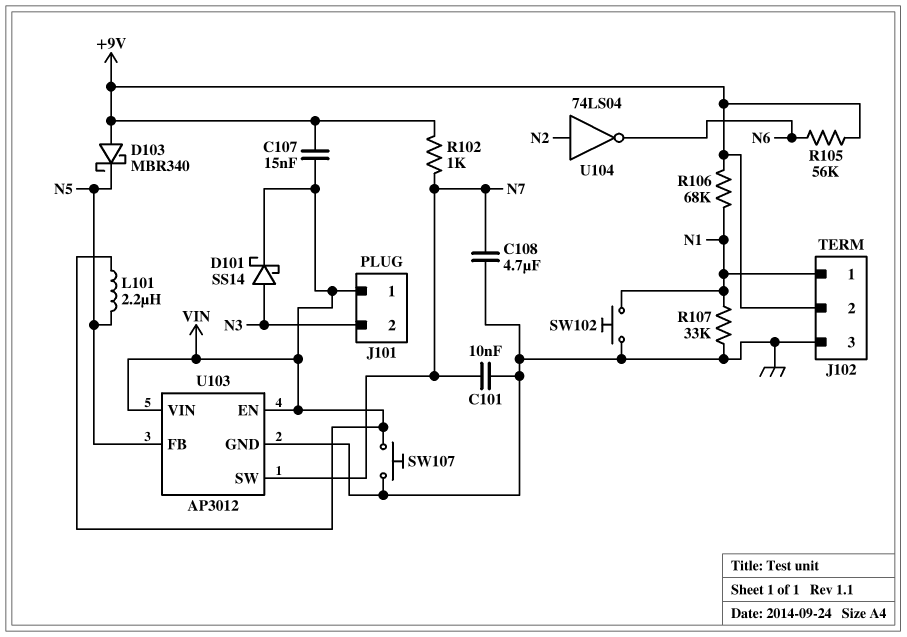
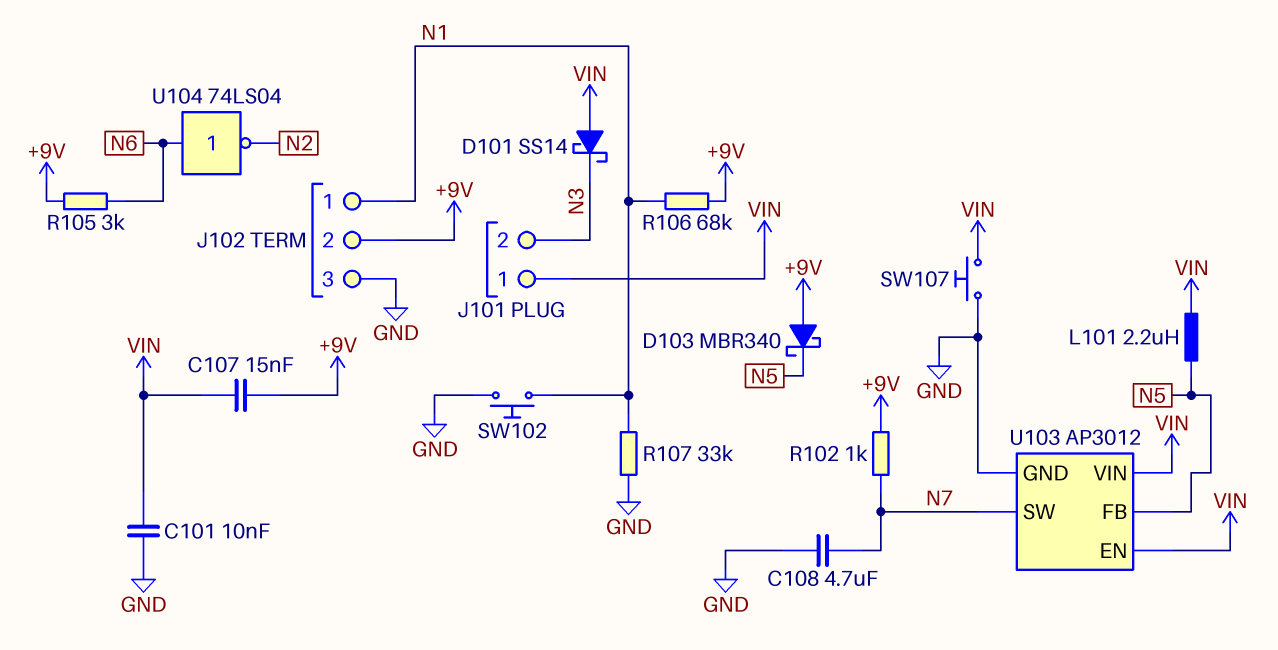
C101: 10nF (GND, N7) -> 10nF (GND, VIN)
D101: schottky SS14 (A N3, K VIN) -> schottky SS14 (A VIN, K N3)
R105: 56k (+9V, N6) -> 3k (+9V, N6)
U104: NOT 74LS04 (in N2, out N6) -> NOT 74LS04 (in N6, out N2)

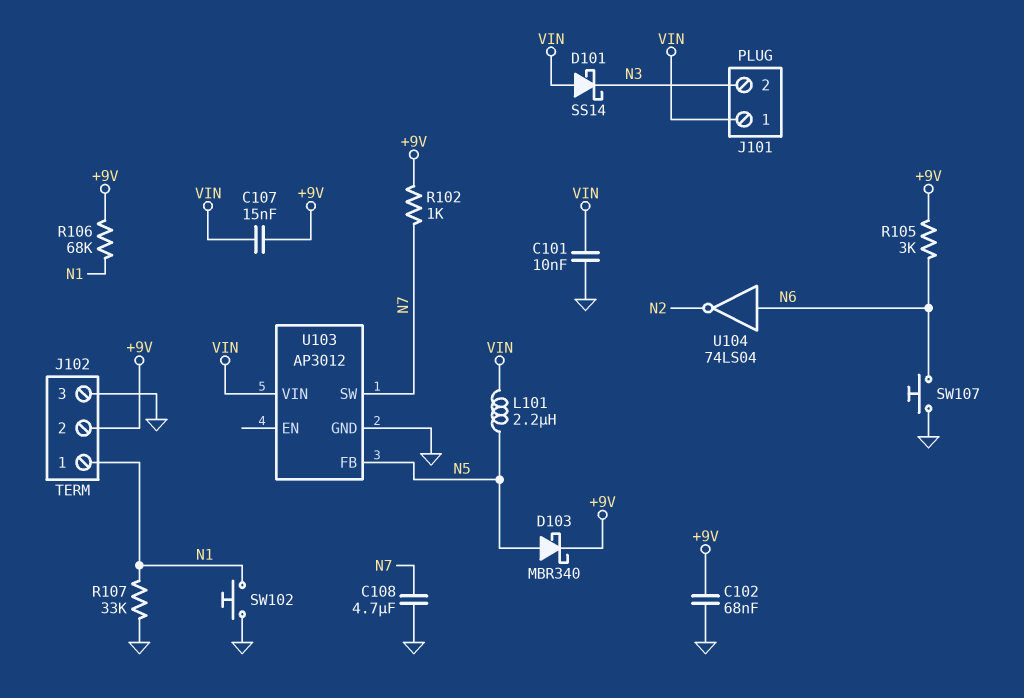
C102: none -> 68nF (+9V, GND)
D103: schottky MBR340 (A +9V, K N5) -> schottky MBR340 (A N5, K +9V)
SW107: button (GND, VIN) -> button (GND, N6)
U103 pin EN: VIN -> none

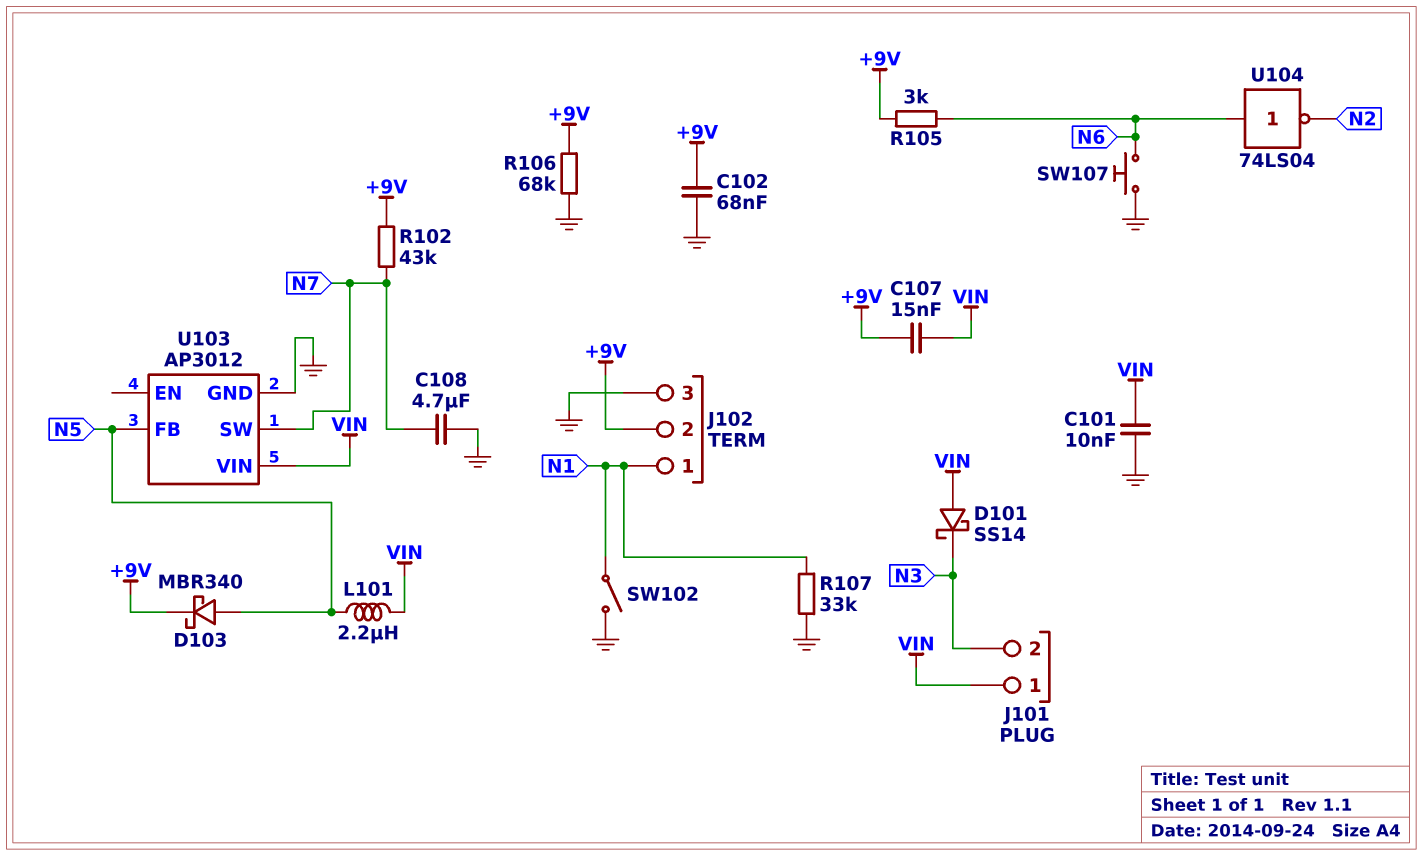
R102: 1k (+9V, N7) -> 43k (+9V, N7)
R106: 68k (+9V, N1) -> 68k (+9V, GND)
SW102: button (GND, N1) -> switch (GND, N1)

